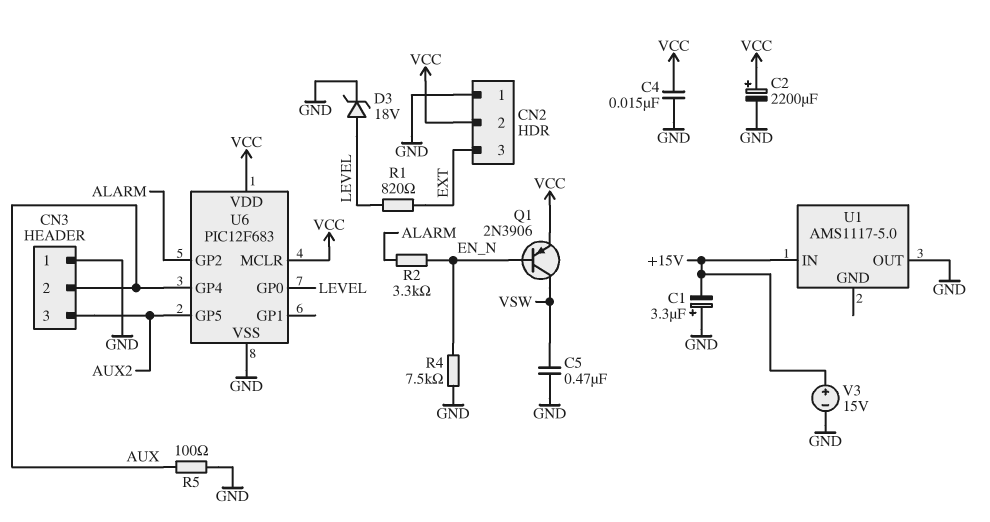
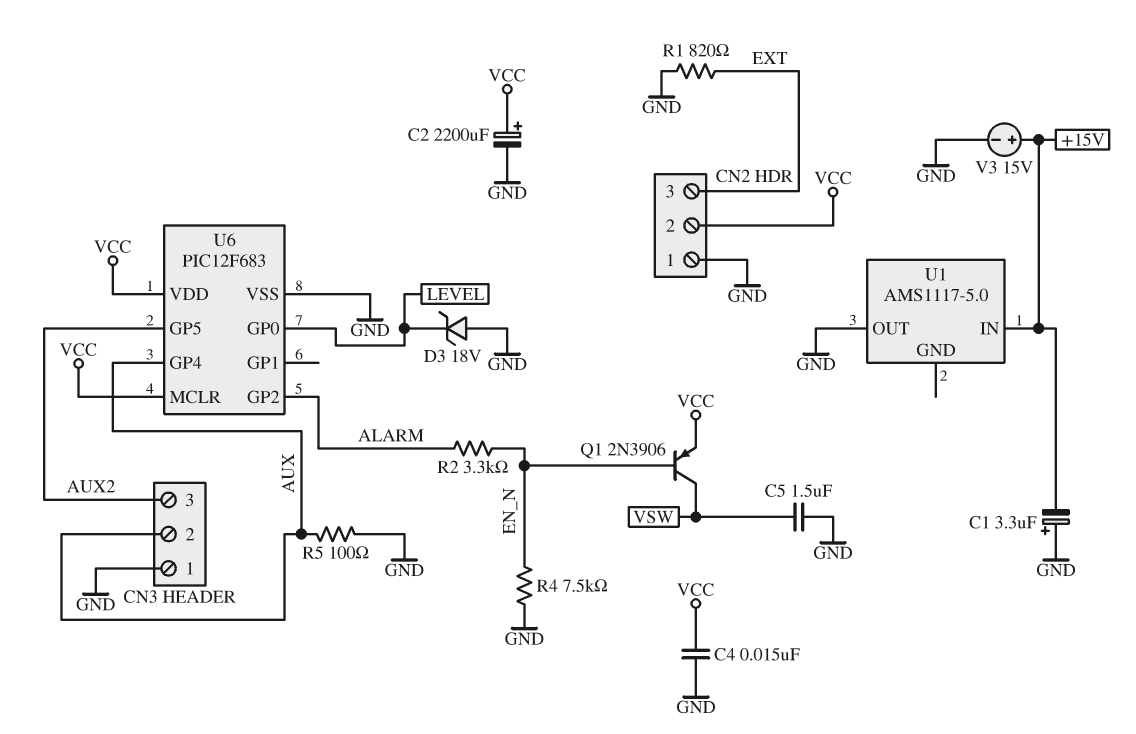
C5: 470nF (GND, VSW) -> 1.5uF (GND, VSW)
D3: zener 18V (A LEVEL, K GND) -> zener 18V (A GND, K LEVEL)
R1: 820 (EXT, LEVEL) -> 820 (EXT, GND)

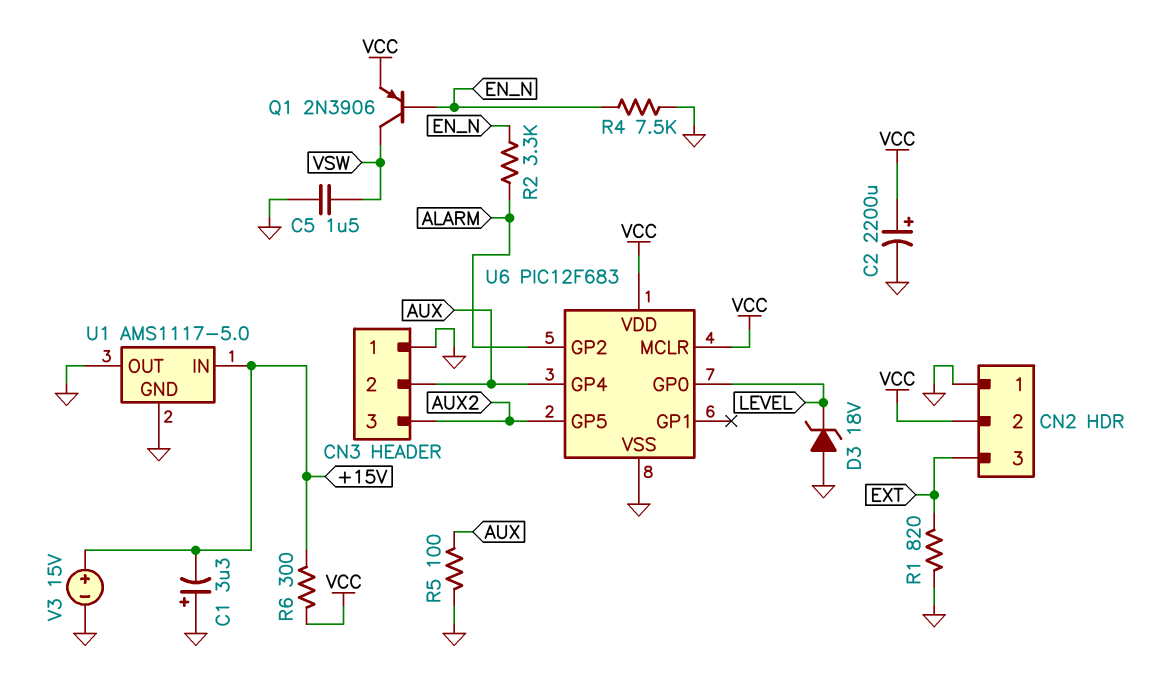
C4: 15nF (GND, VCC) -> none
R6: none -> 300 (+15V, VCC)
U1 pin GND: none -> GND

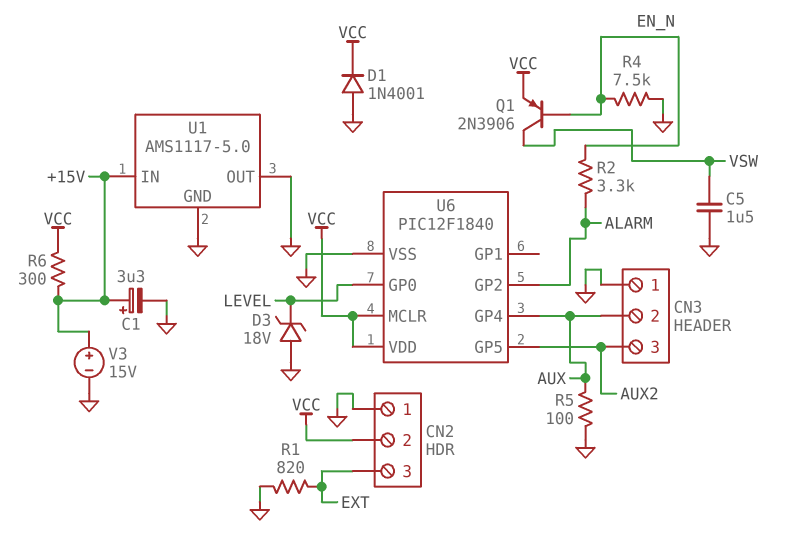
C1: 3.3uF (plus GND, minus +15V) -> 3.3uF (plus +15V, minus GND)
C2: 2200uF (plus VCC, minus GND) -> none
D1: none -> diode 1N4001 (A GND, K VCC)
U6: PIC12F683 -> PIC12F1840

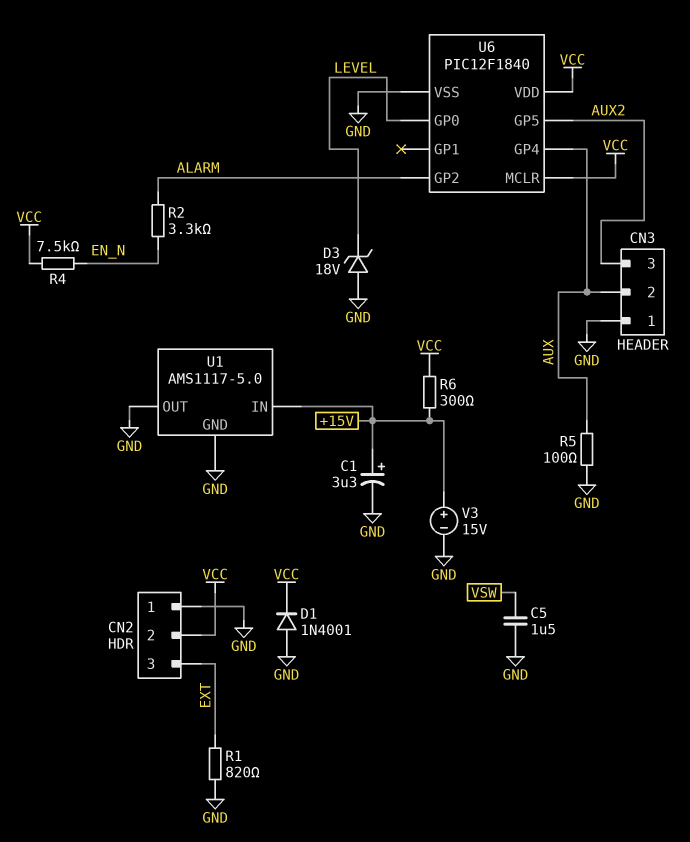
Q1: PNP 2N3906 (B EN_N, C VSW, E VCC) -> none
R4: 7.5k (EN_N, GND) -> 7.5k (EN_N, VCC)

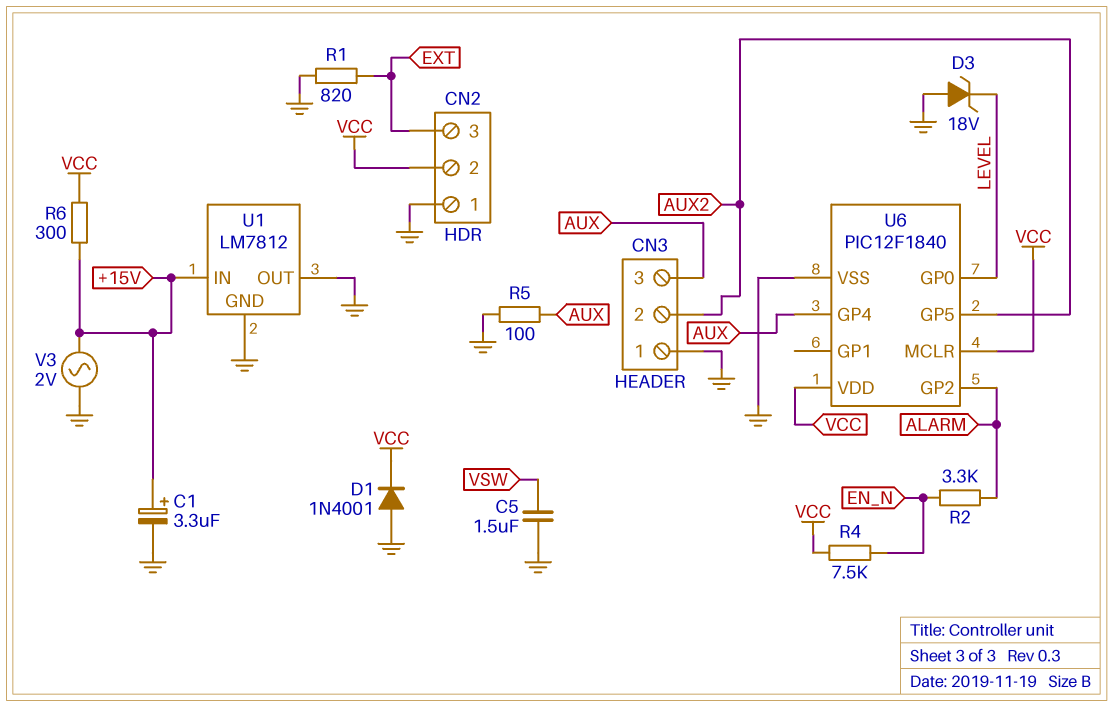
CN3 pin 2: AUX -> AUX2
CN3 pin 3: AUX2 -> AUX
U1: AMS1117-5.0 -> LM7812
V3: 15V (plus +15V, minus GND) -> AC 2V (+15V, GND)

